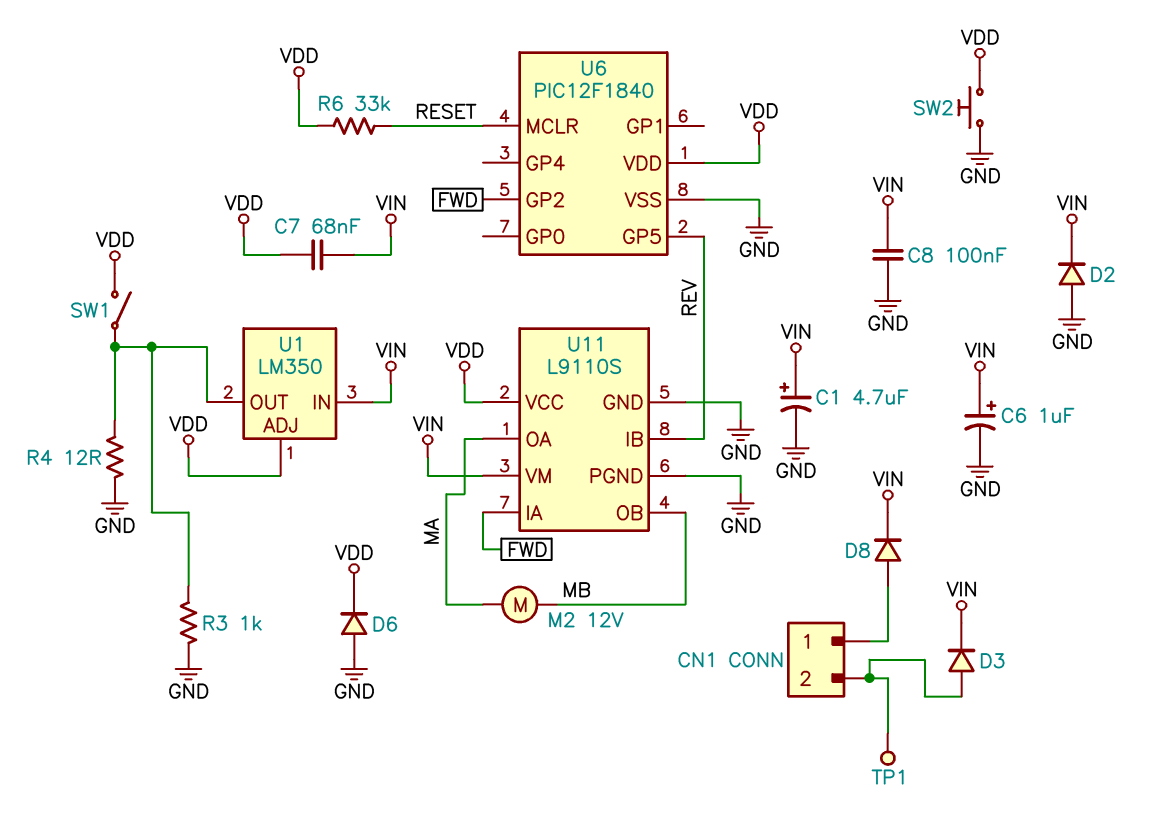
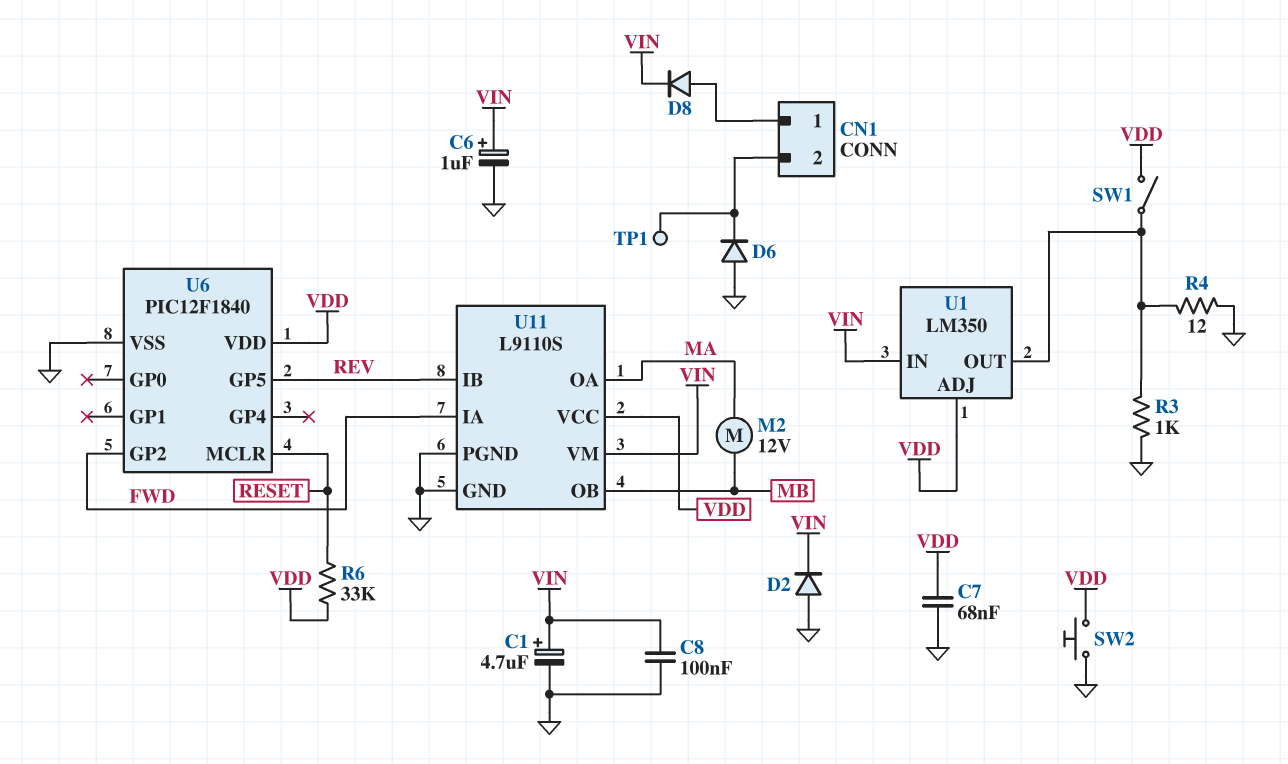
C7: 68nF (VDD, VIN) -> 68nF (GND, VDD)
D3: diode (A CN1/2, K VIN) -> none
D6: diode (A GND, K VDD) -> diode (A GND, K CN1/2)

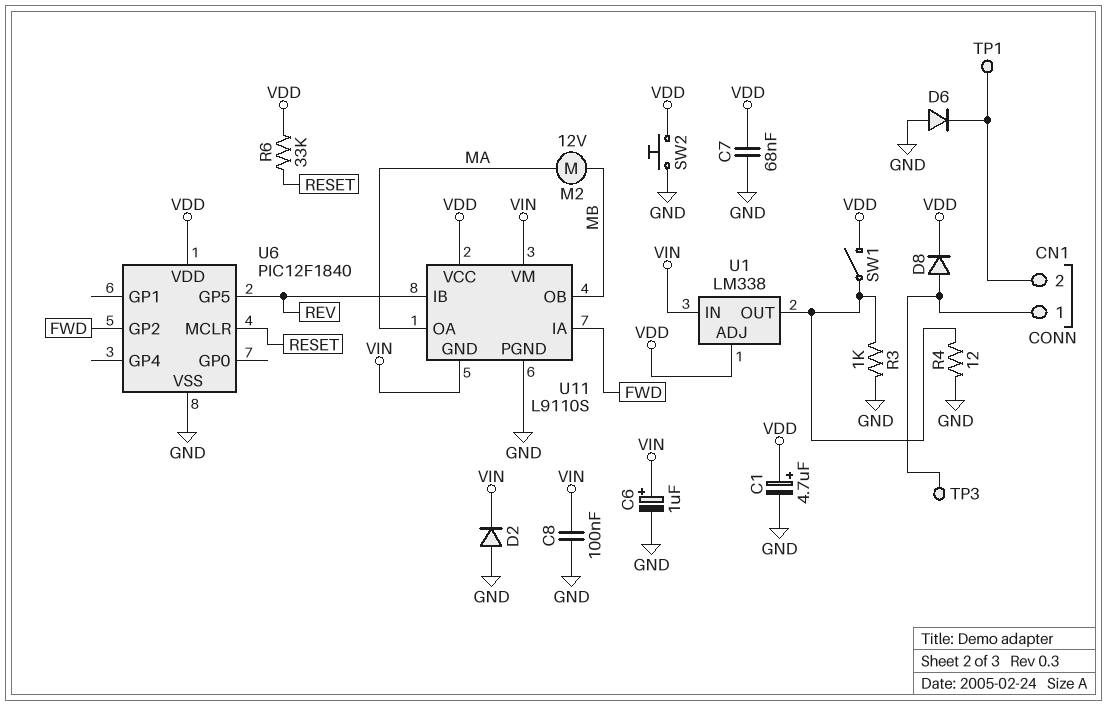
C1: 4.7uF (plus VIN, minus GND) -> 4.7uF (plus VDD, minus GND)
D8: diode (A CN1/1, K VIN) -> diode (A CN1/1, K VDD)
TP3: none -> test point (CN1/1)
U1: LM350 -> LM338
U11 pin GND: GND -> VIN

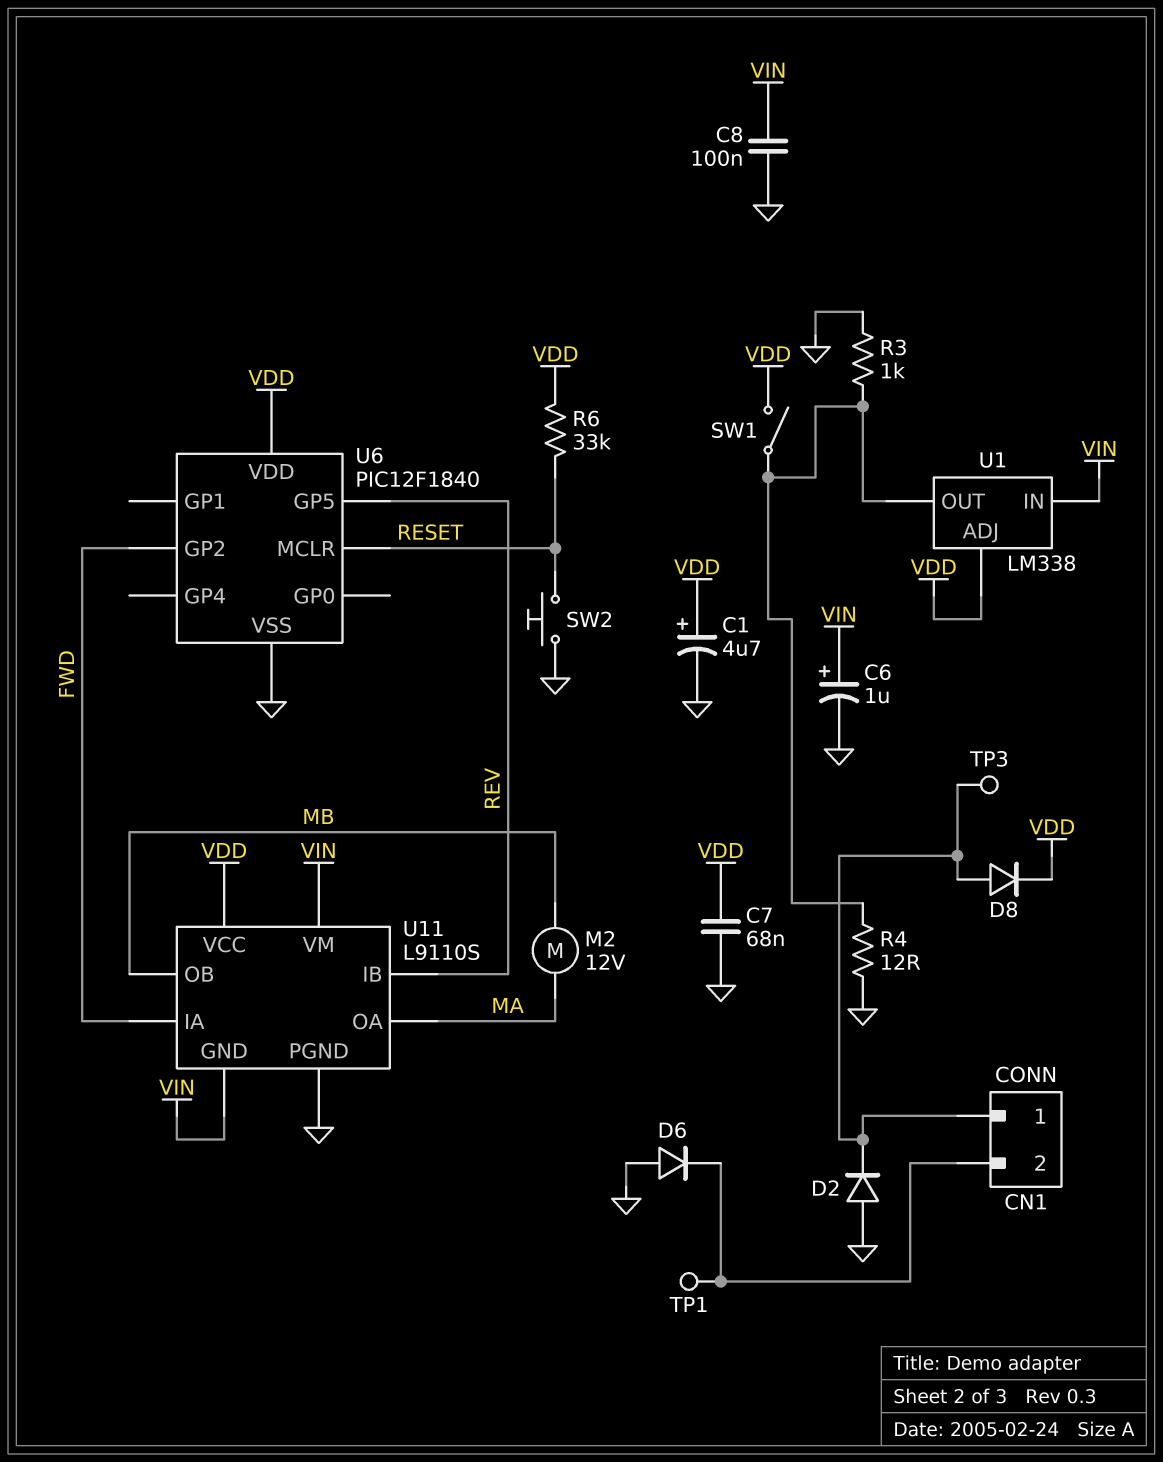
D2: diode (A GND, K VIN) -> diode (A GND, K CN1/1)
SW2: button (GND, VDD) -> button (GND, RESET)

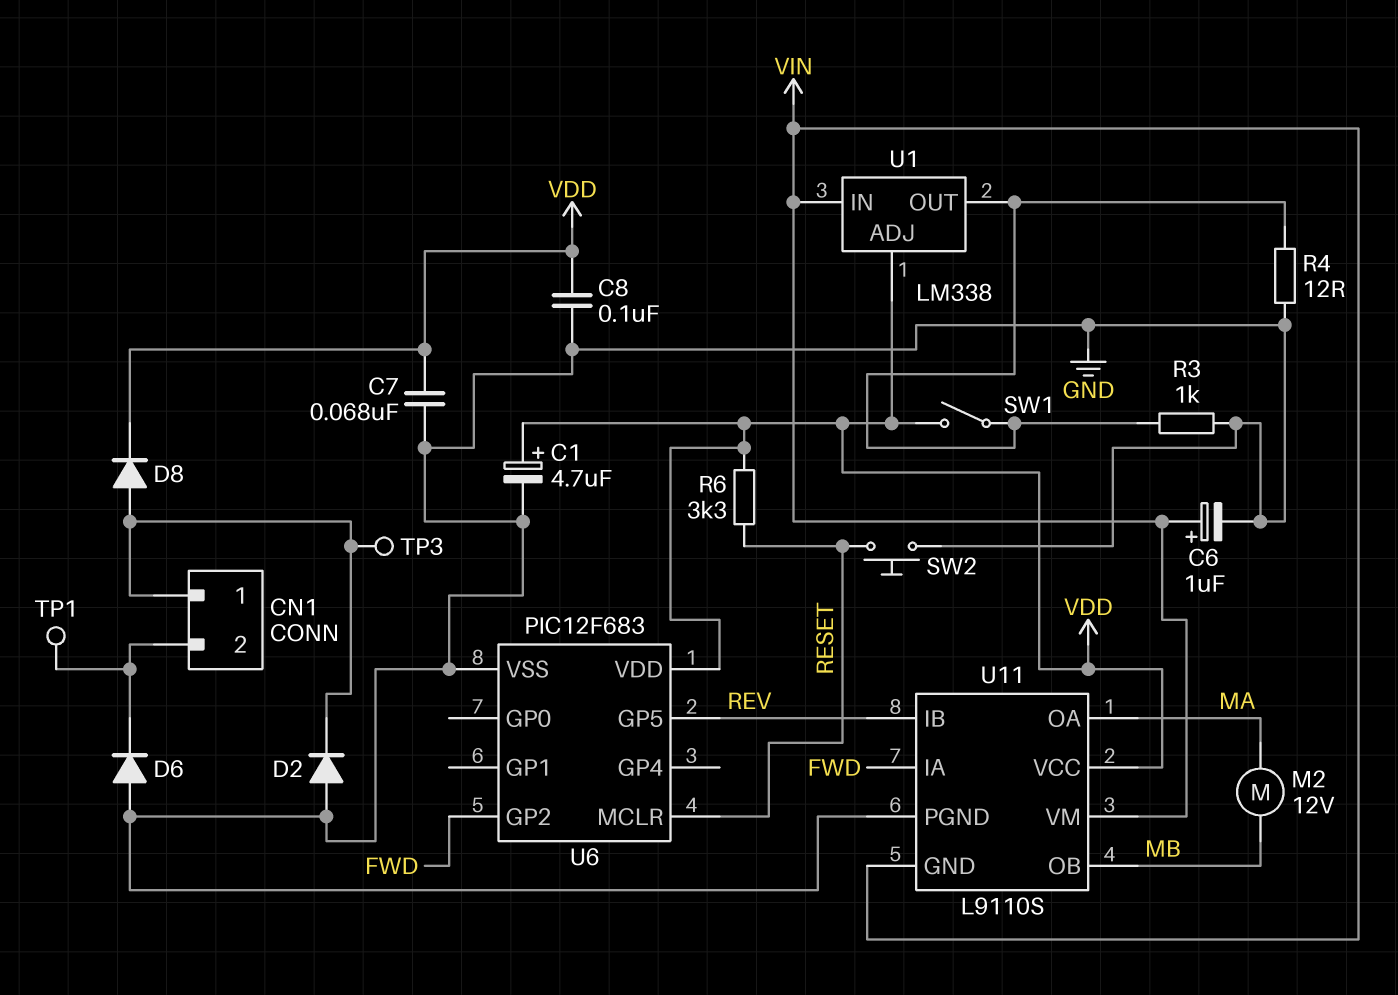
C8: 100nF (GND, VIN) -> 100nF (GND, VDD)
R6: 33k (RESET, VDD) -> 3.3k (RESET, VDD)
U6: PIC12F1840 -> PIC12F683

